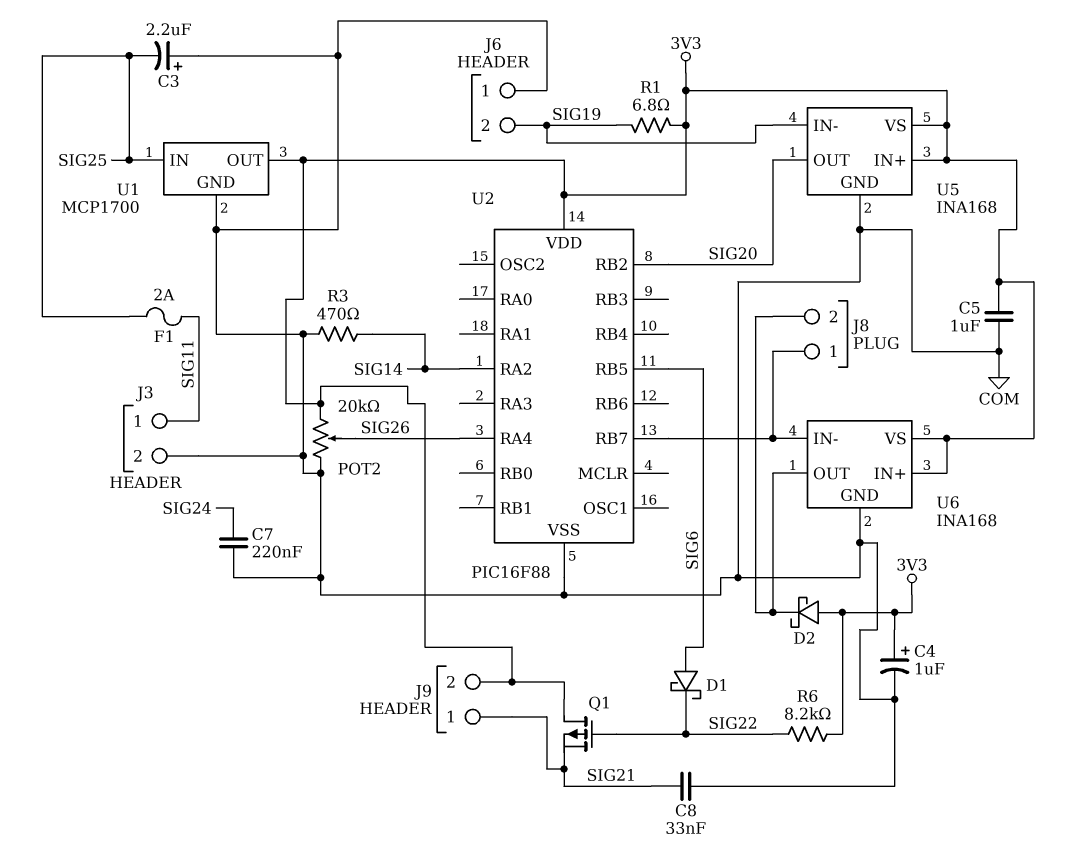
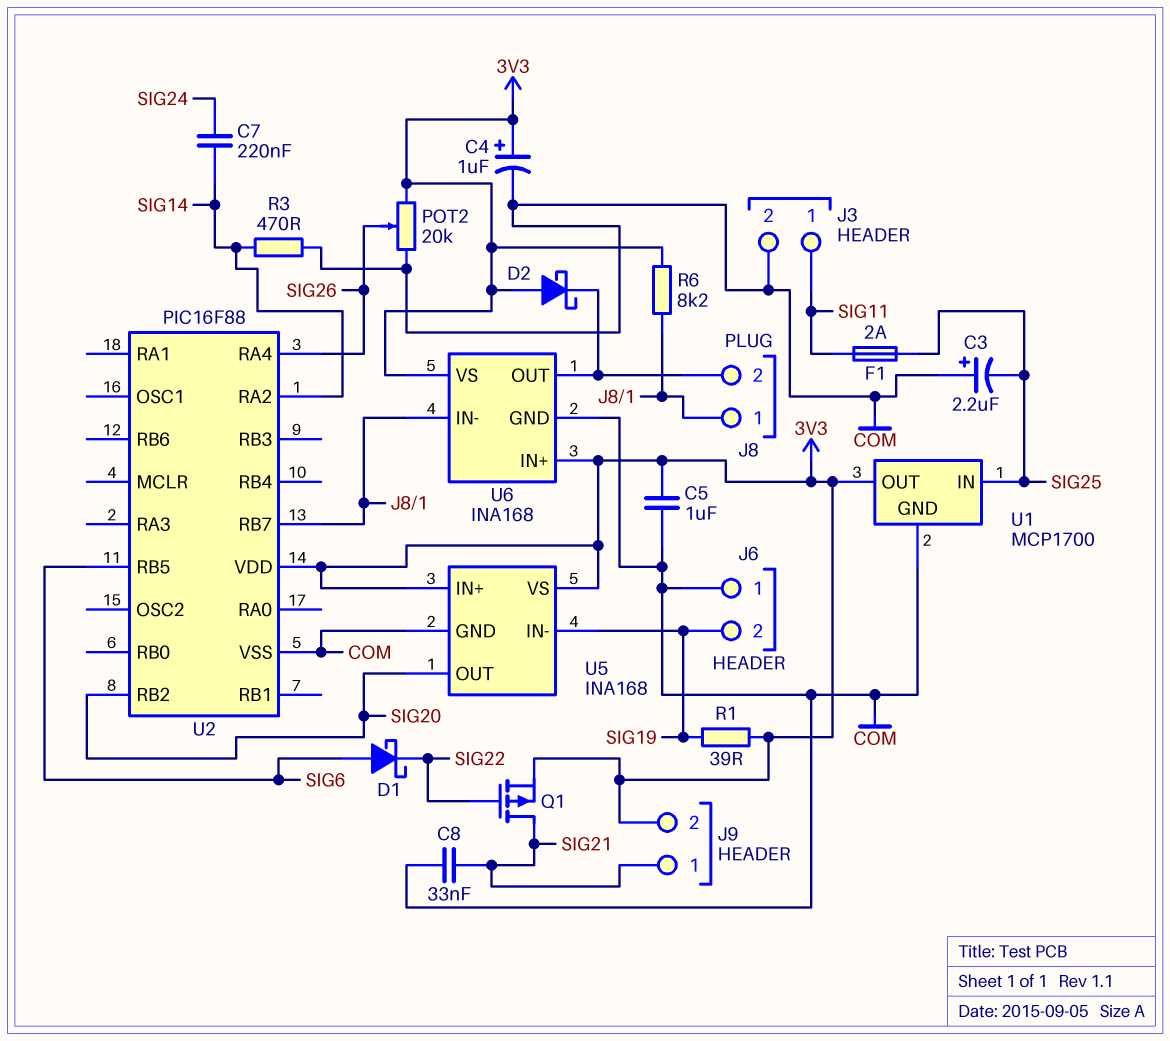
C7: 220nF (COM, SIG24) -> 220nF (SIG14, SIG24)
Q1: PMOS (G SIG22, D 3V3, S SIG21) -> PMOS (G SIG22, D SIG21, S 3V3)
R1: 6.8 (3V3, SIG19) -> 39 (3V3, SIG19)
R6: 8.2k (3V3, SIG22) -> 8.2k (3V3, J8/1)

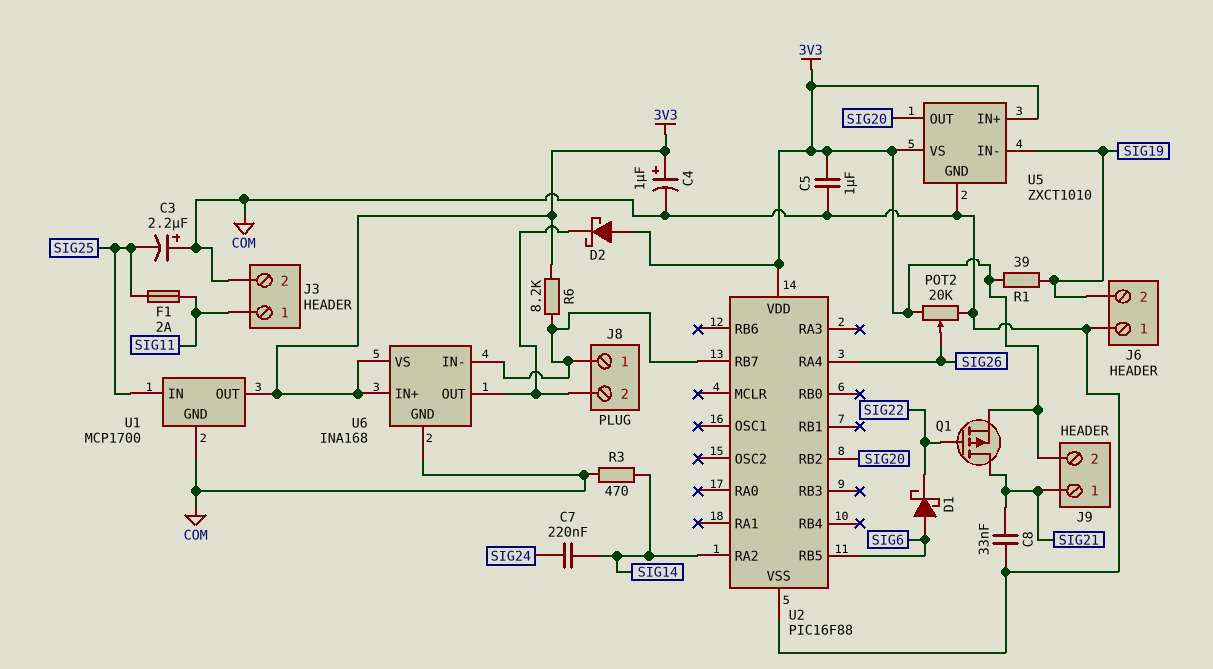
U5: INA168 -> ZXCT1010

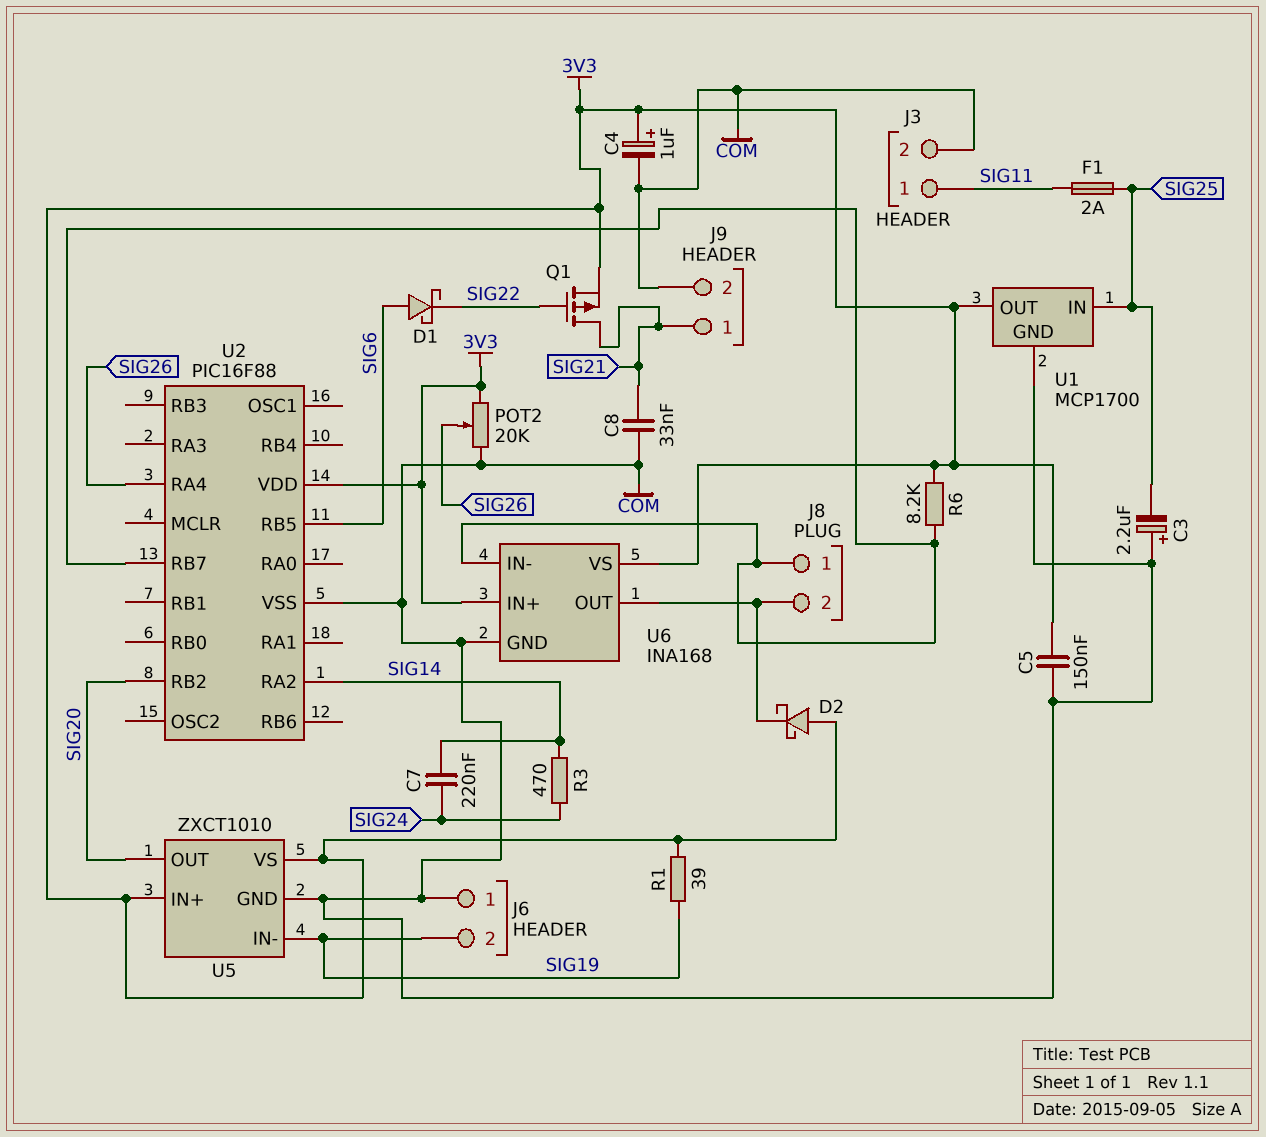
C5: 1uF (3V3, COM) -> 150nF (3V3, COM)
J9 pin 2: 3V3 -> COM
R3: 470 (COM, SIG14) -> 470 (SIG14, SIG24)

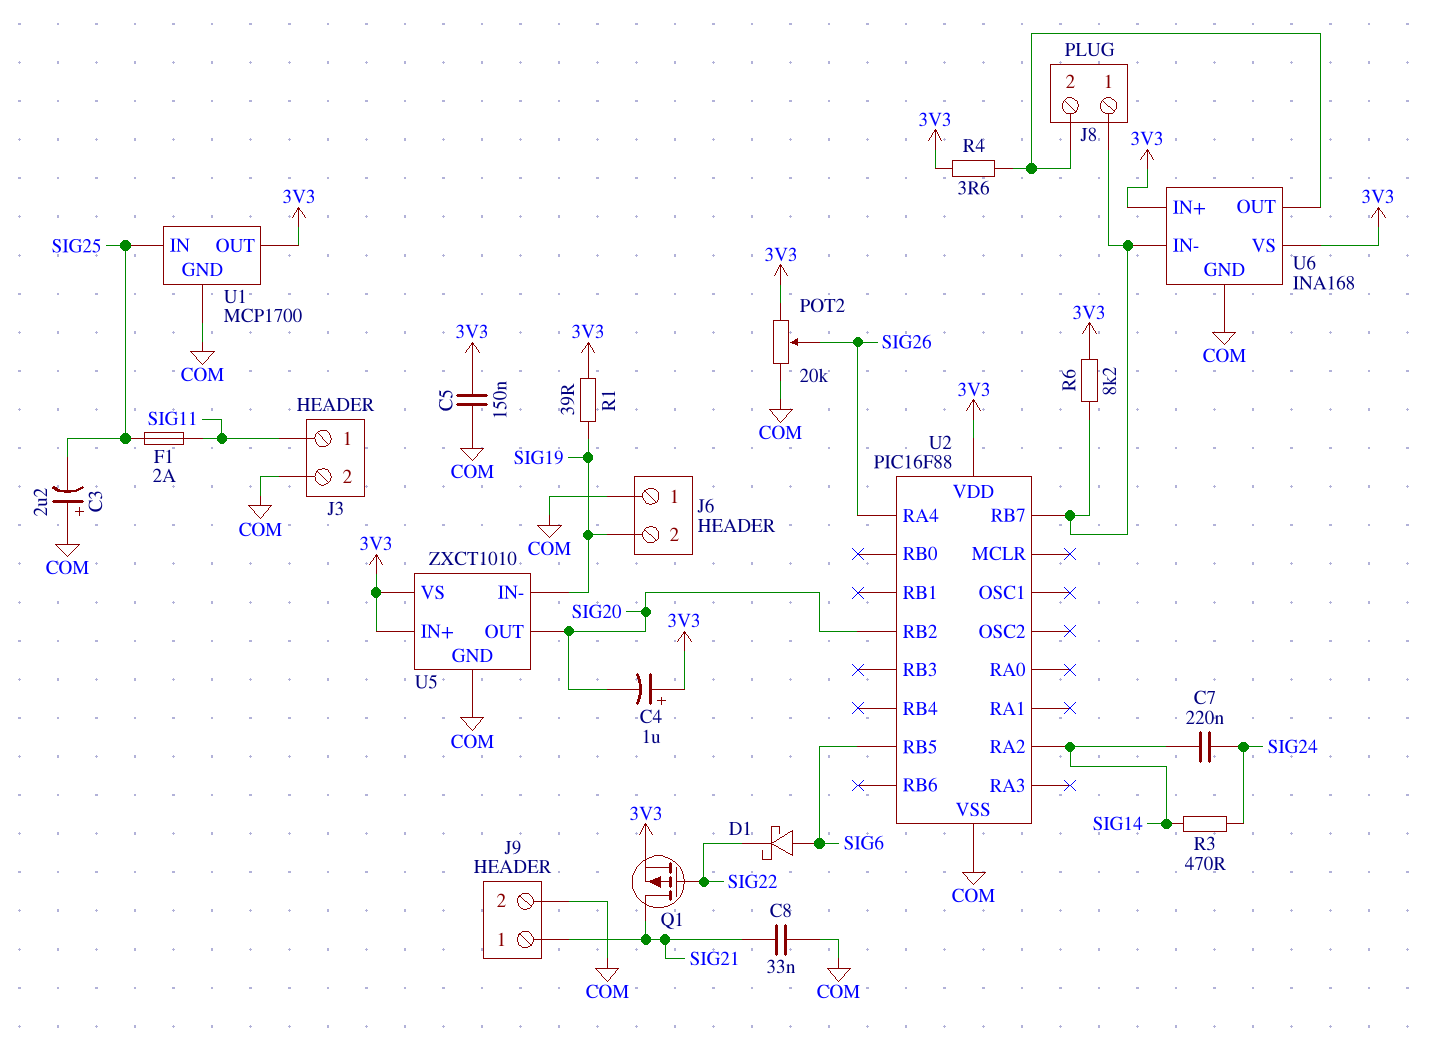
C4: 1uF (plus 3V3, minus COM) -> 1uF (plus 3V3, minus SIG20)
D2: schottky (A 3V3, K J8/2) -> none
R4: none -> 3.6 (3V3, J8/2)

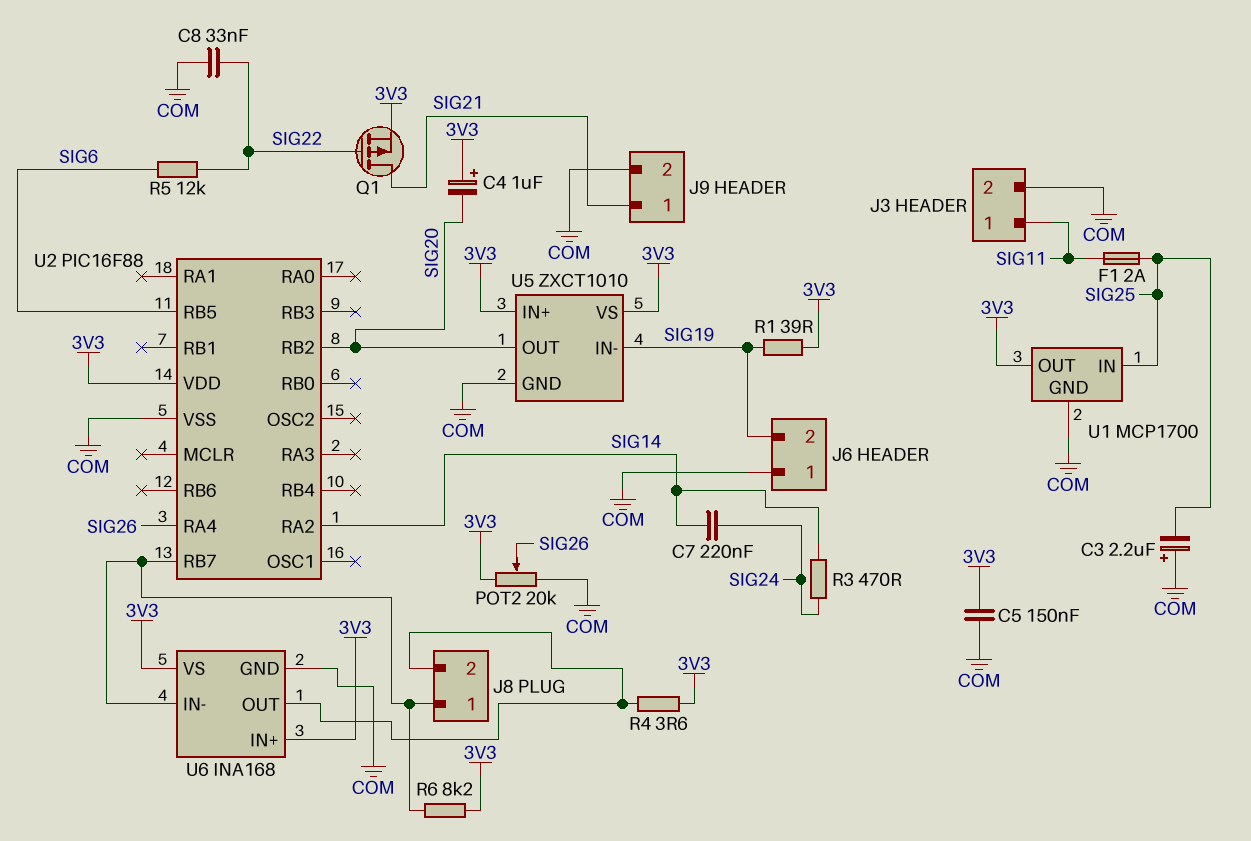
C8: 33nF (COM, SIG21) -> 33nF (COM, SIG22)
D1: schottky (A SIG6, K SIG22) -> none
R5: none -> 12k (SIG6, SIG22)

